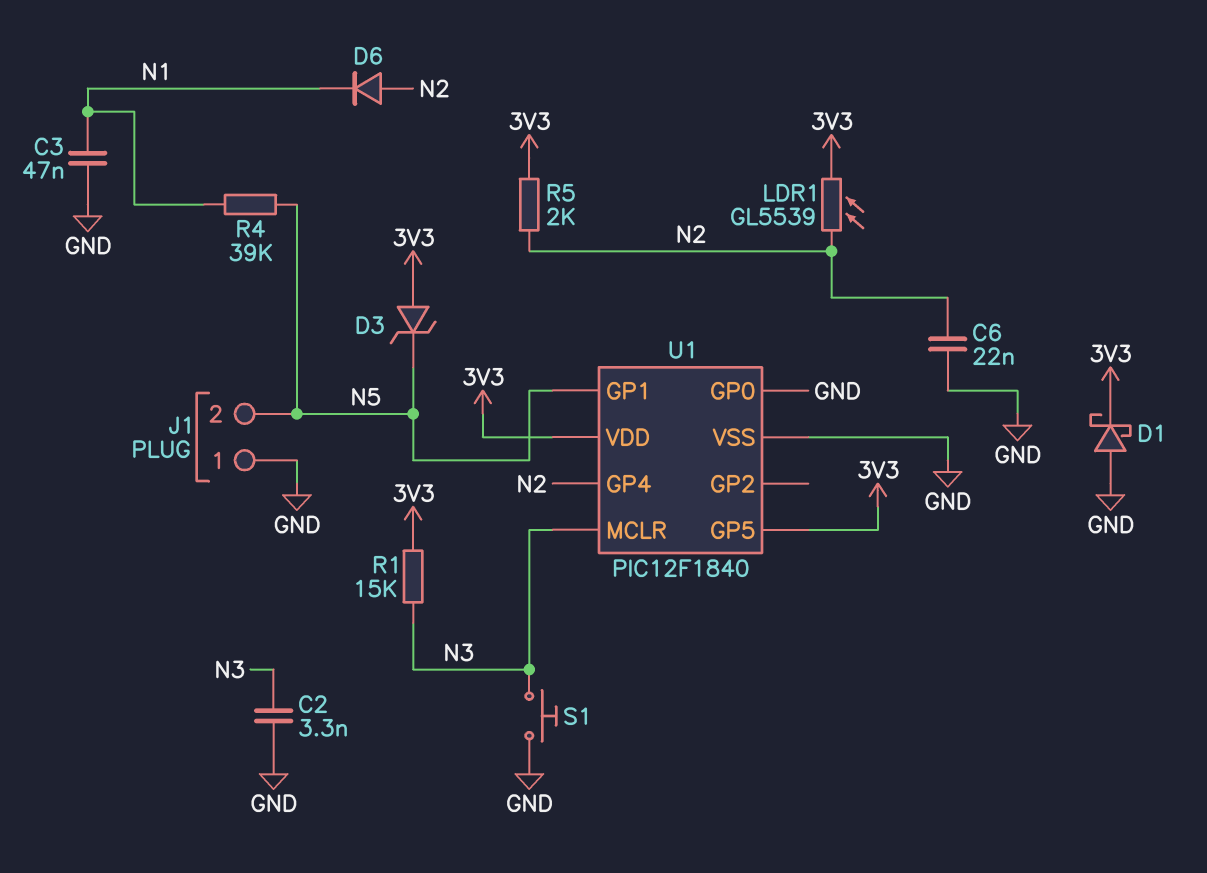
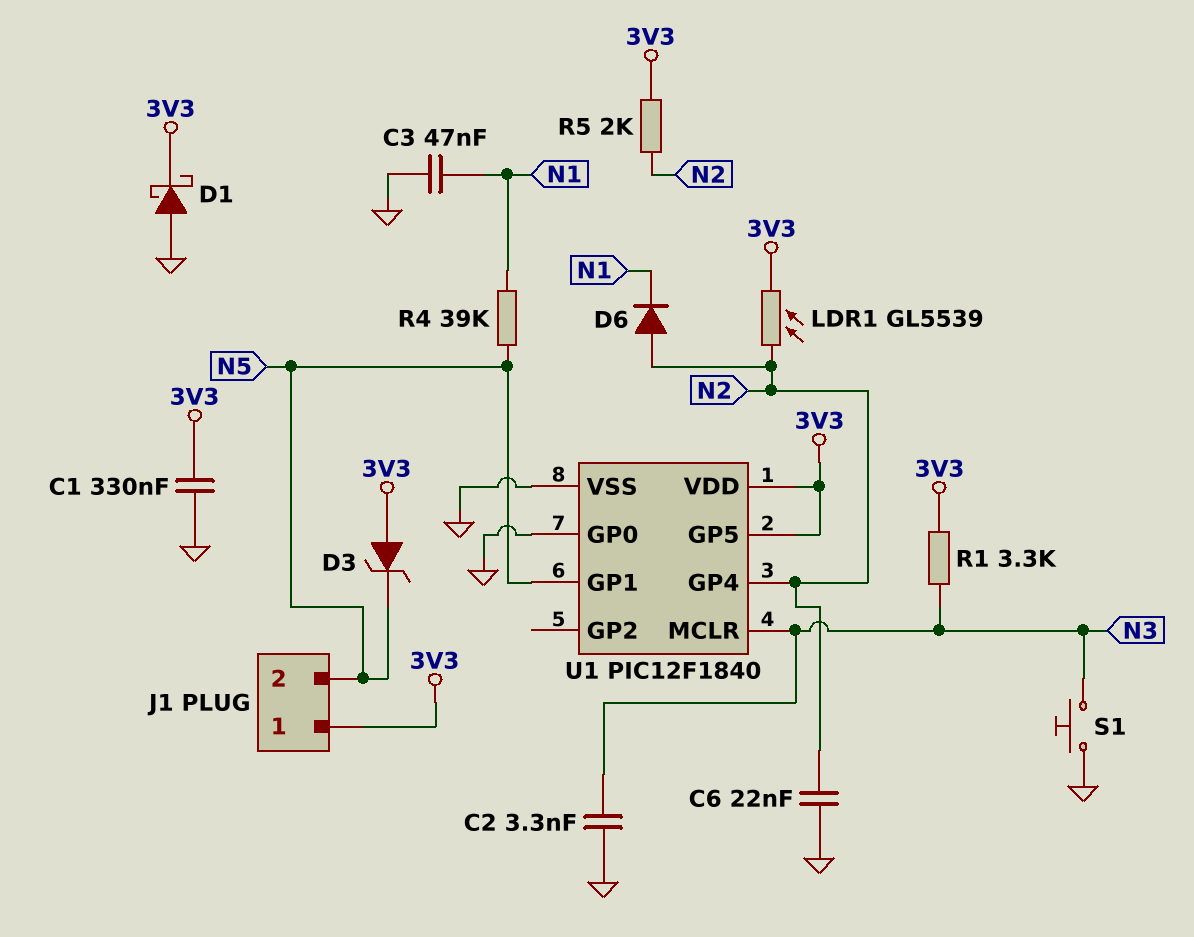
C1: none -> 330nF (3V3, GND)
J1 pin 1: GND -> 3V3
R1: 15k (3V3, N3) -> 3.3k (3V3, N3)

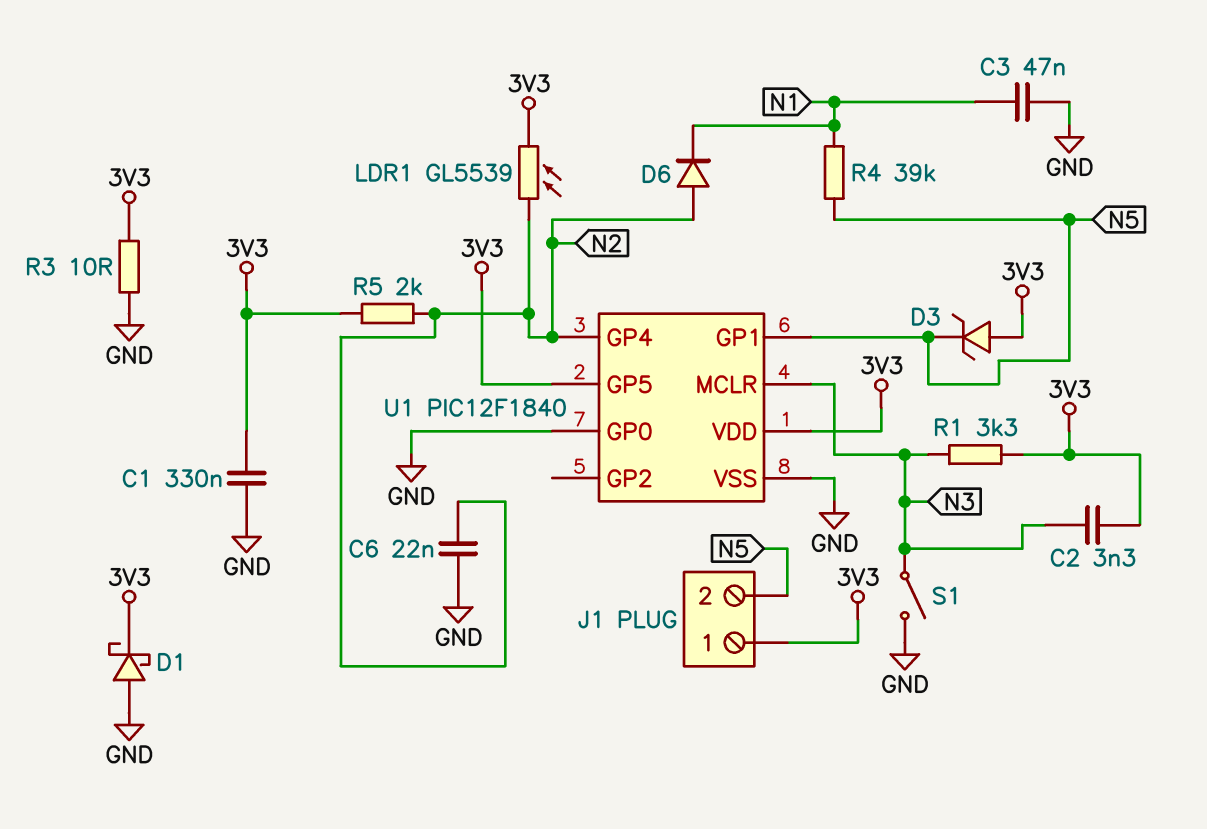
C2: 3.3nF (GND, N3) -> 3.3nF (3V3, N3)
R3: none -> 10 (3V3, GND)
S1: button (GND, N3) -> switch (GND, N3)

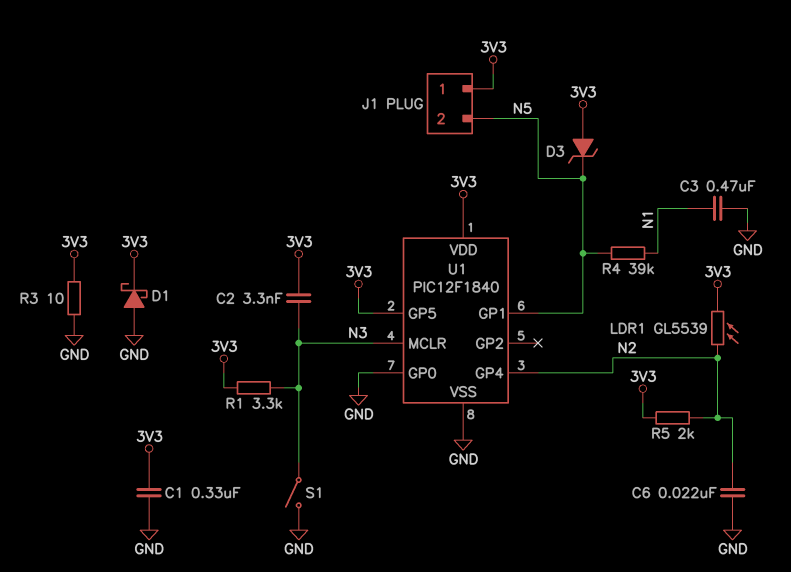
C3: 47nF (GND, N1) -> 470nF (GND, N1)
D6: diode (A N2, K N1) -> none

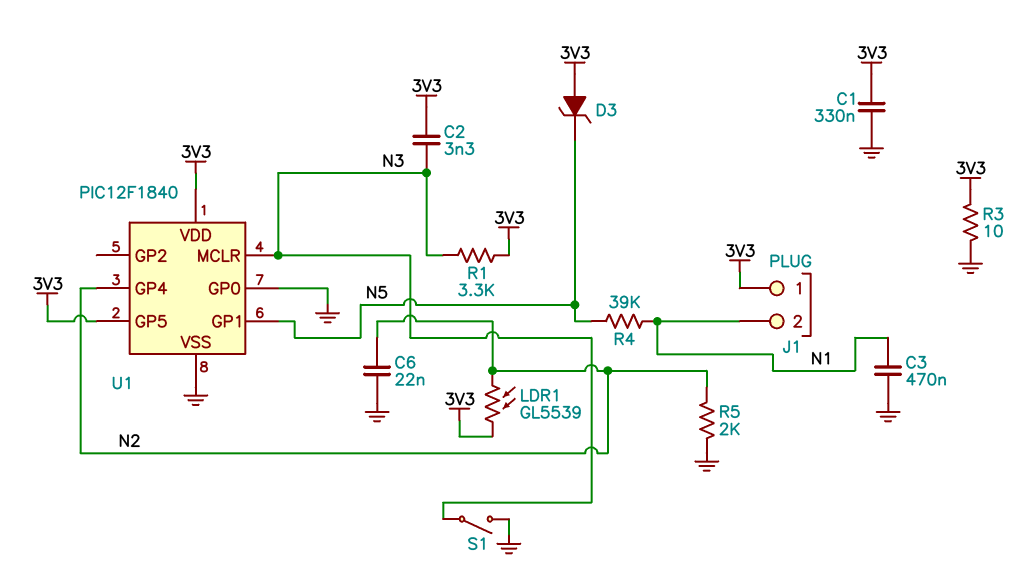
D1: schottky (A GND, K 3V3) -> none
J1 pin 2: N5 -> N1
R5: 2k (3V3, N2) -> 2k (GND, N2)

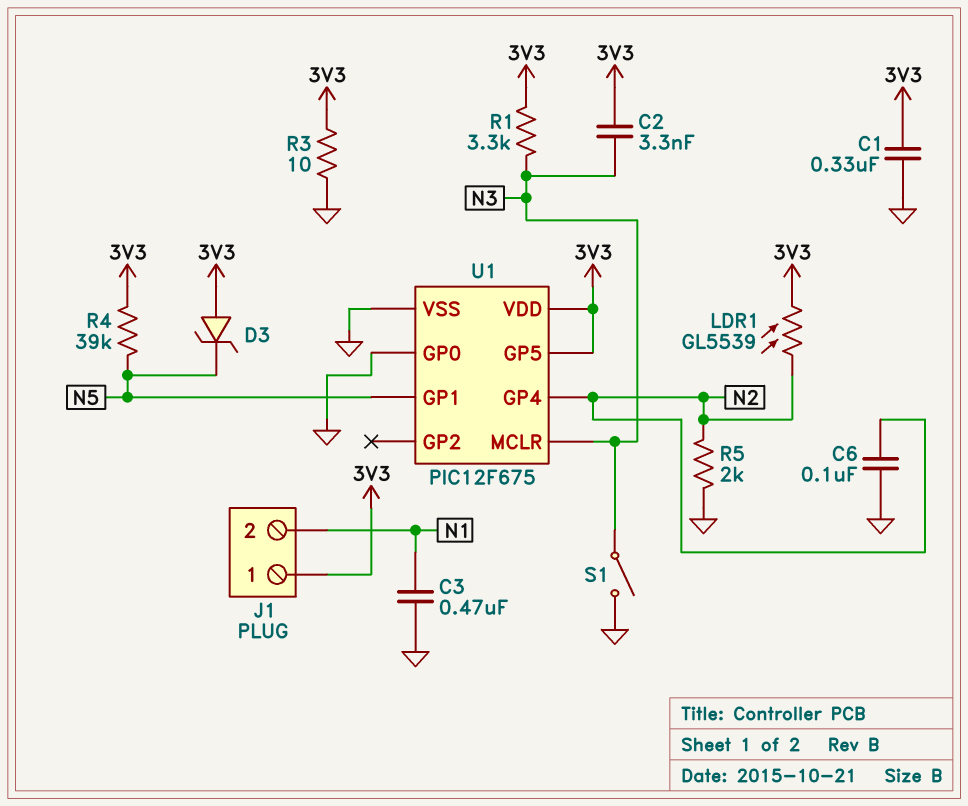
C6: 22nF (GND, N2) -> 100nF (GND, N2)
R4: 39k (N1, N5) -> 39k (3V3, N5)
U1: PIC12F1840 -> PIC12F675

